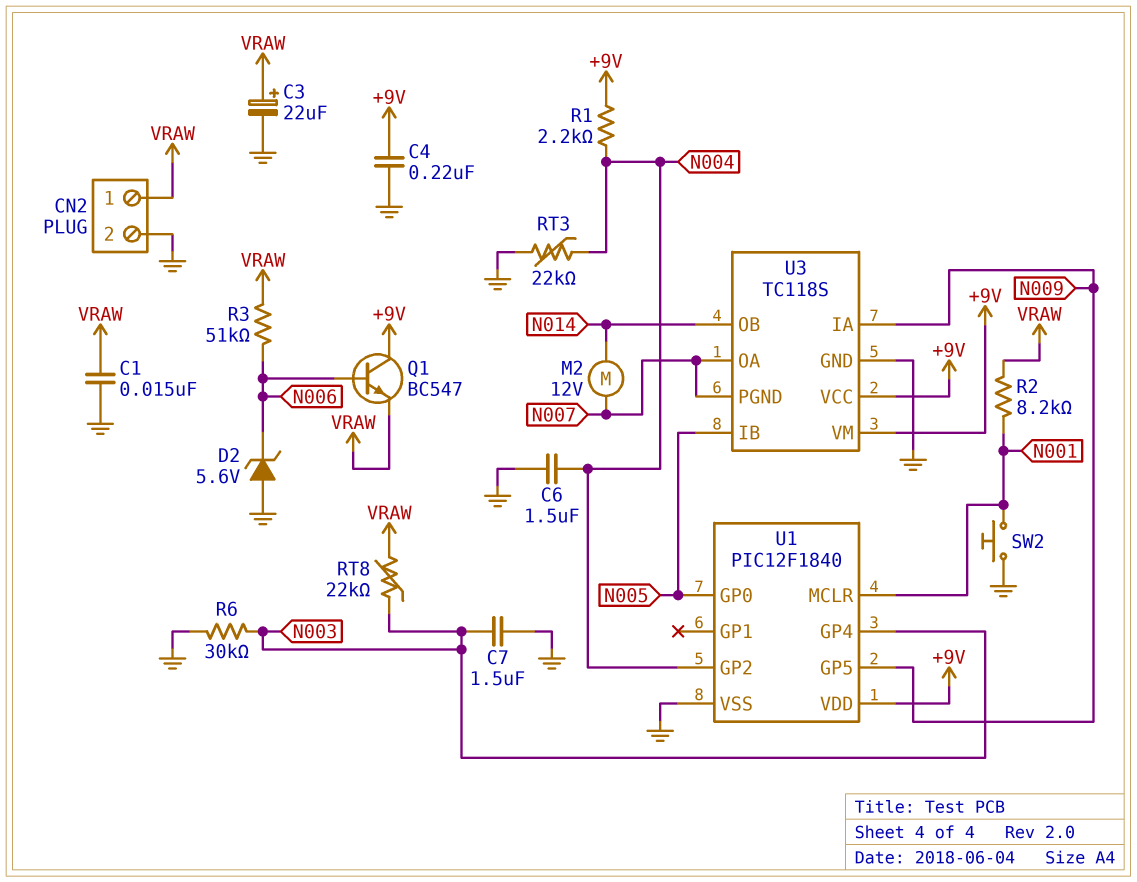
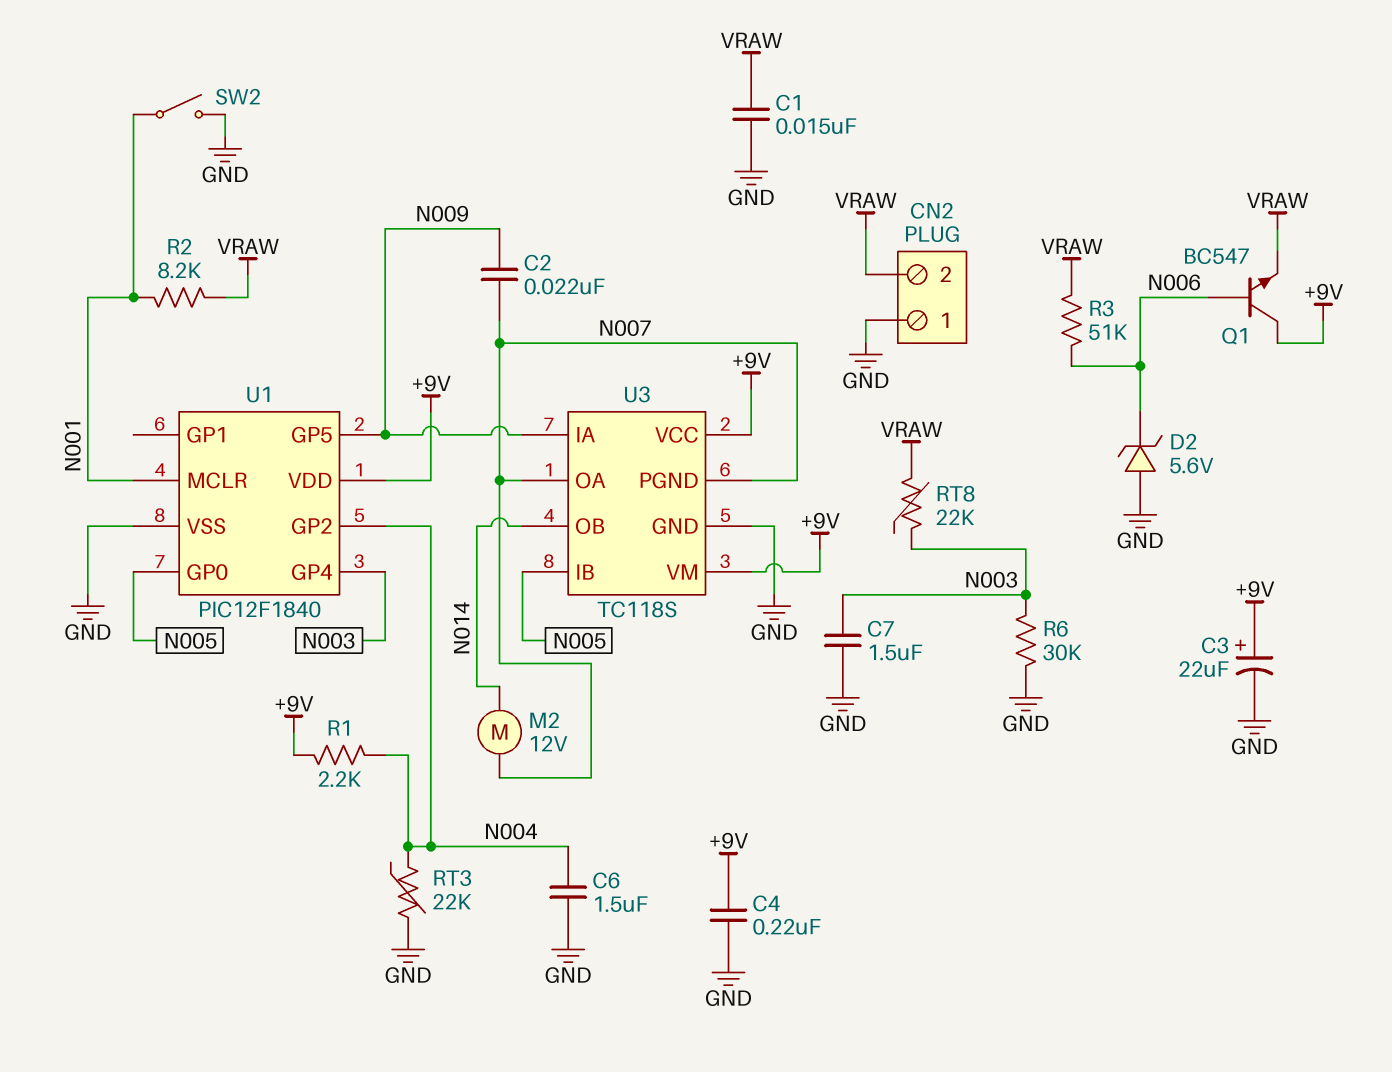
C2: none -> 22nF (N007, N009)
C3: 22uF (plus VRAW, minus GND) -> 22uF (plus +9V, minus GND)
CN2 pin 1: VRAW -> GND
CN2 pin 2: GND -> VRAW
SW2: button (GND, N001) -> switch (GND, N001)

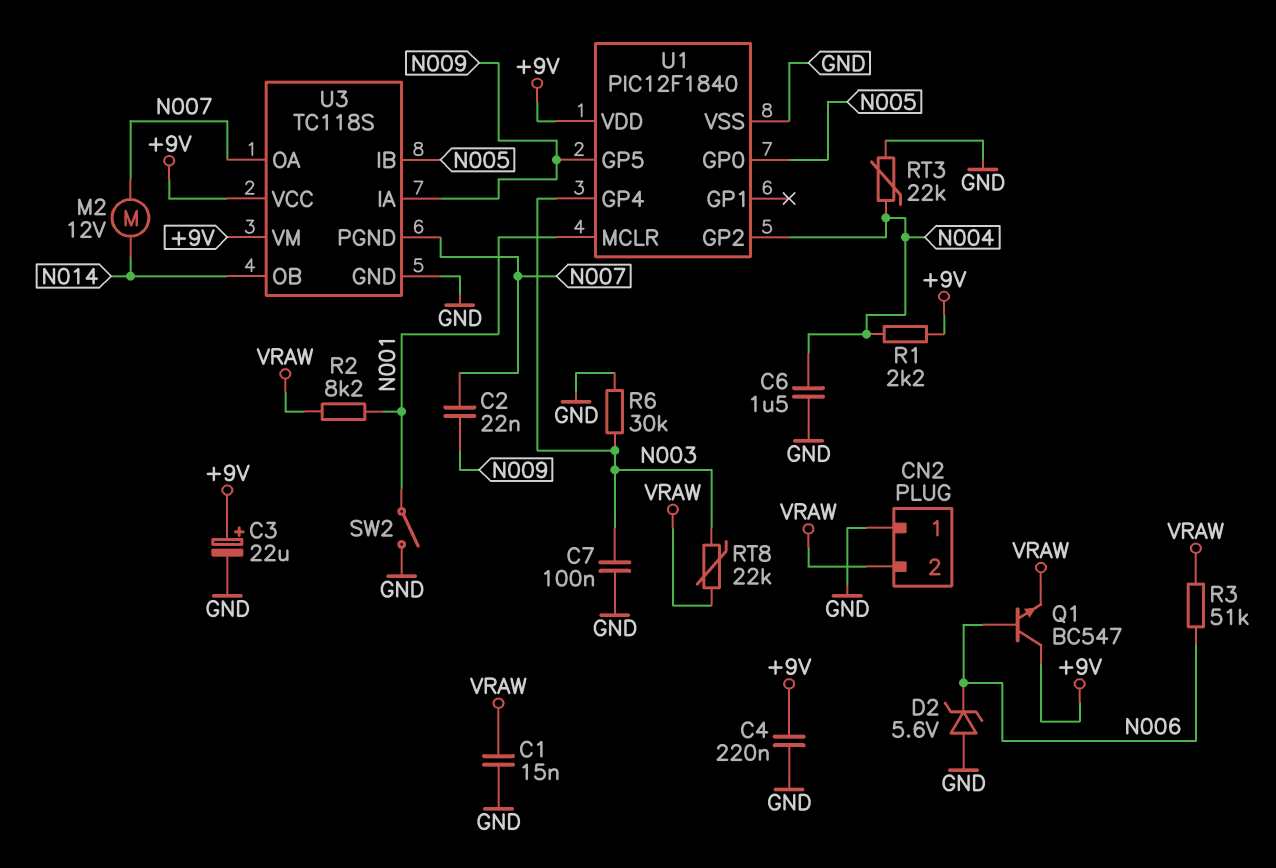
C7: 1.5uF (GND, N003) -> 100nF (GND, N003)

